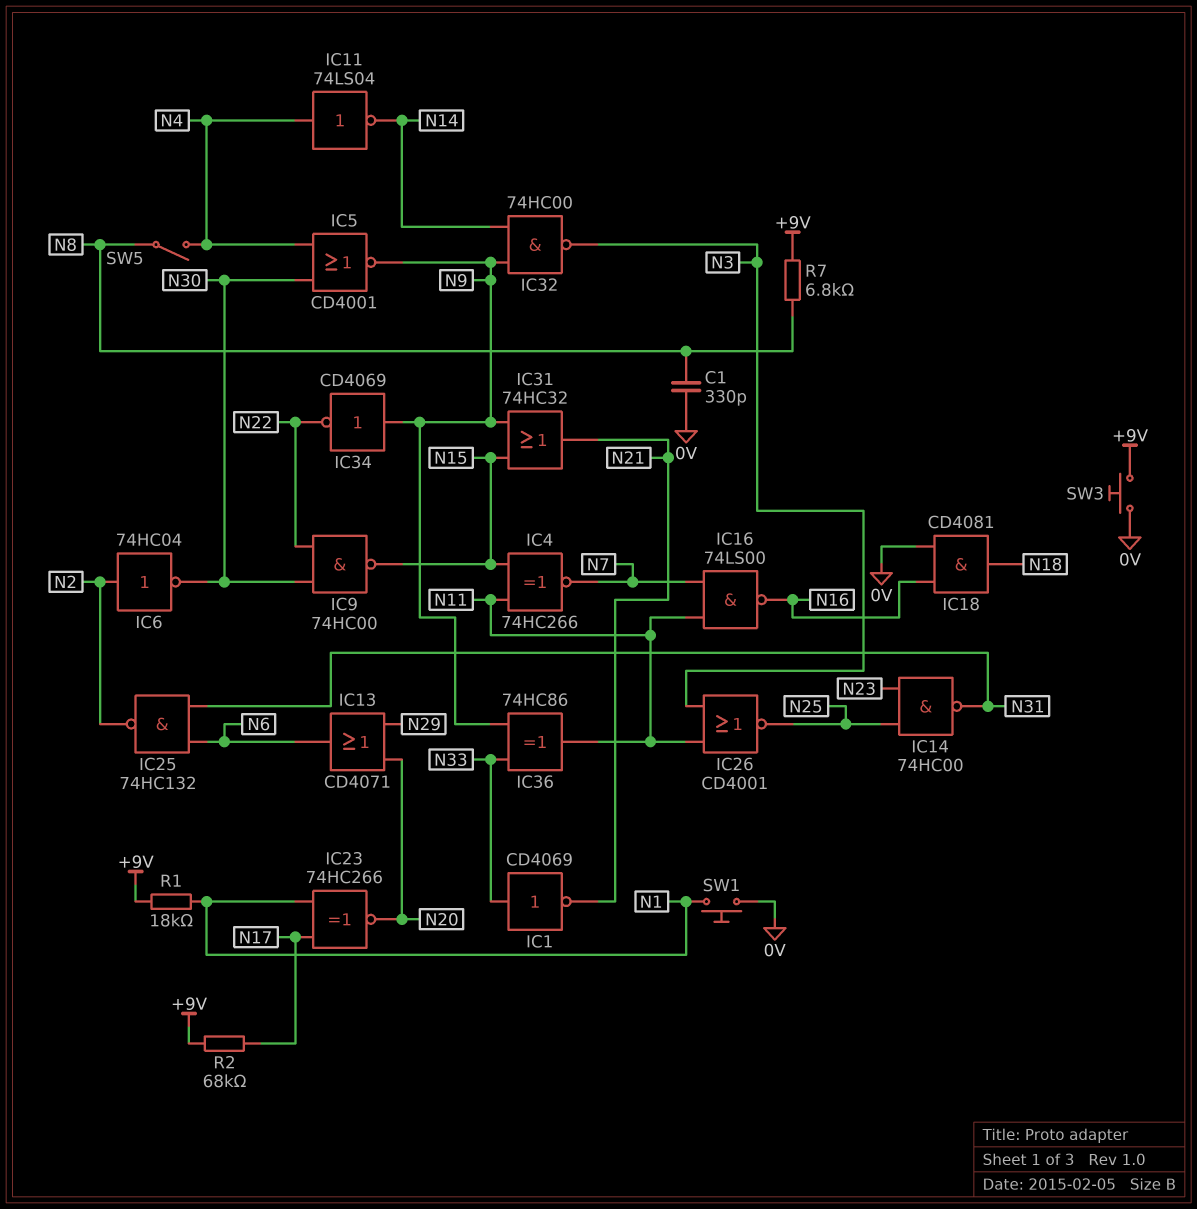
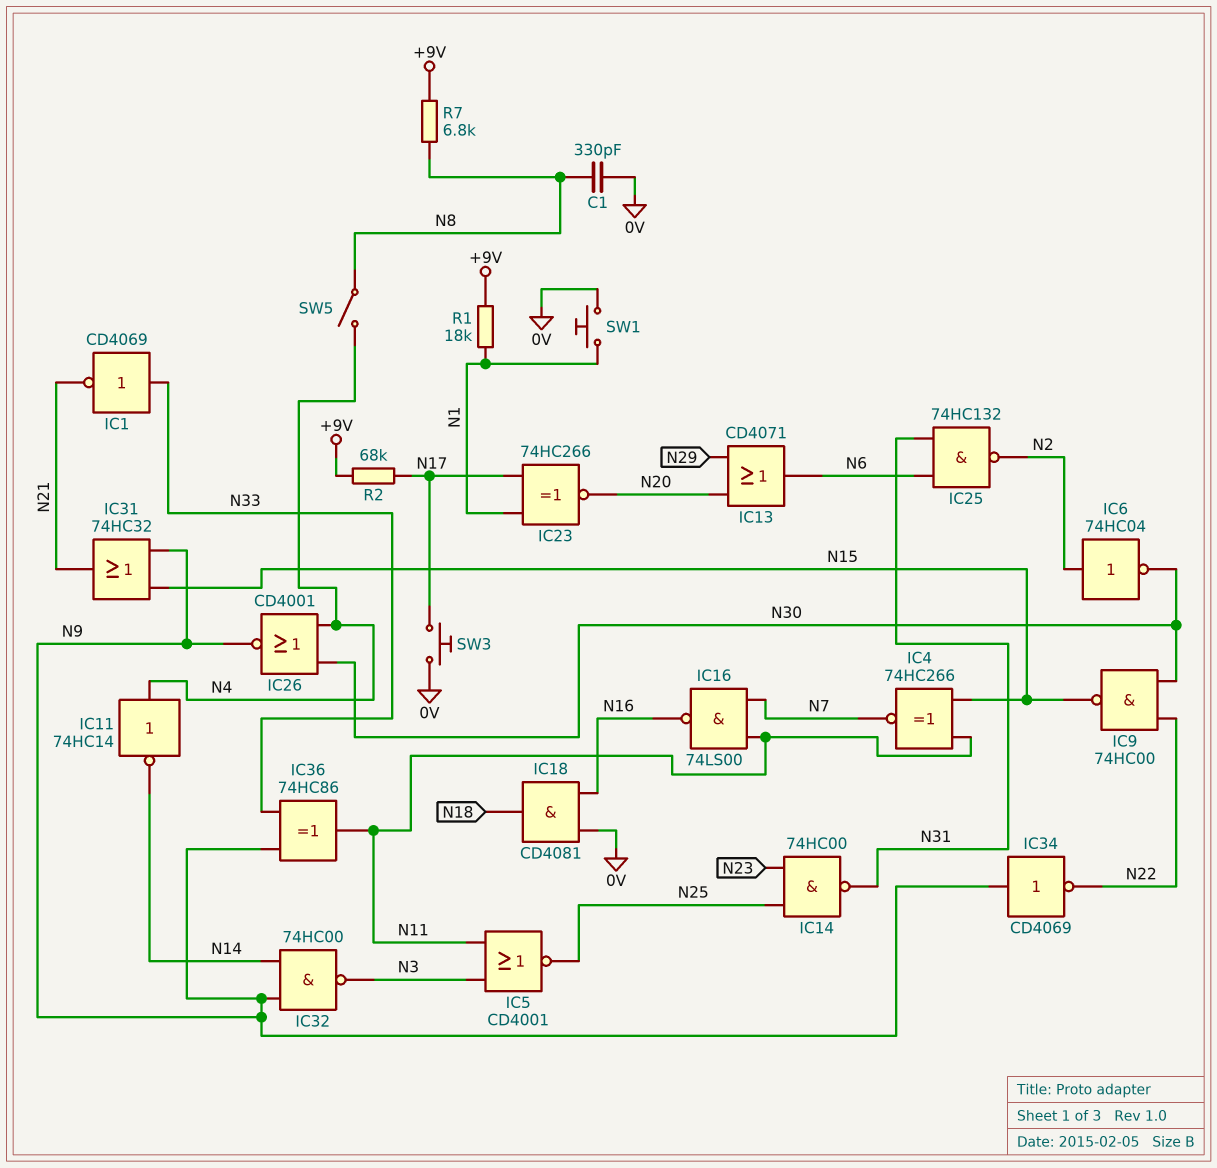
IC5: NOR CD4001 (in N4, in N30, out N9) -> NOR CD4001 (in N3, in N11, out N25)
IC11: NOT 74LS04 (in N4, out N14) -> NOT 74HC14 (in N4, out N14)
IC26: NOR CD4001 (in N3, in N11, out N25) -> NOR CD4001 (in N4, in N30, out N9)
SW3: button (+9V, 0V) -> button (0V, N17)

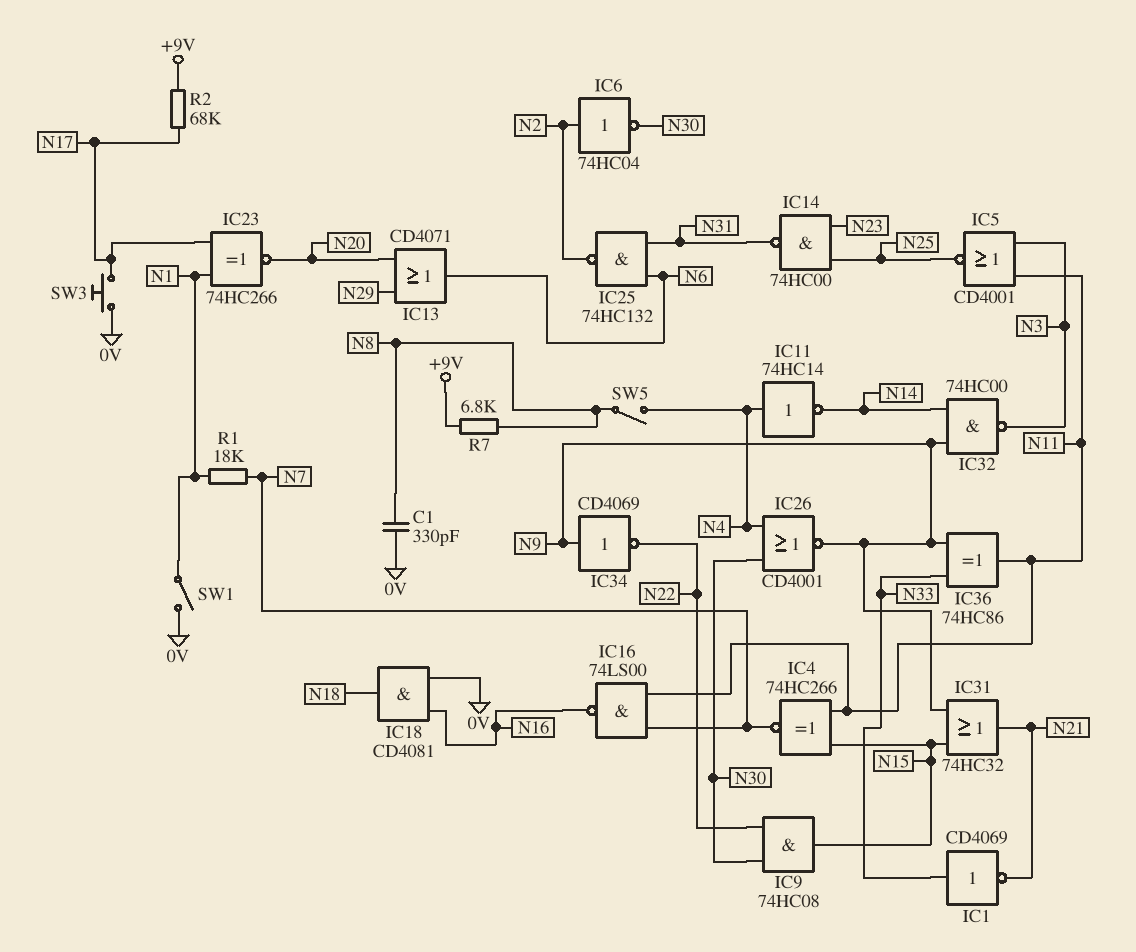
IC9: NAND 74HC00 (in N22, in N30, out N15) -> AND 74HC08 (in N22, in N30, out N15)
R1: 18k (+9V, N1) -> 18k (N1, N7)
SW1: button (0V, N1) -> switch (0V, N1)

